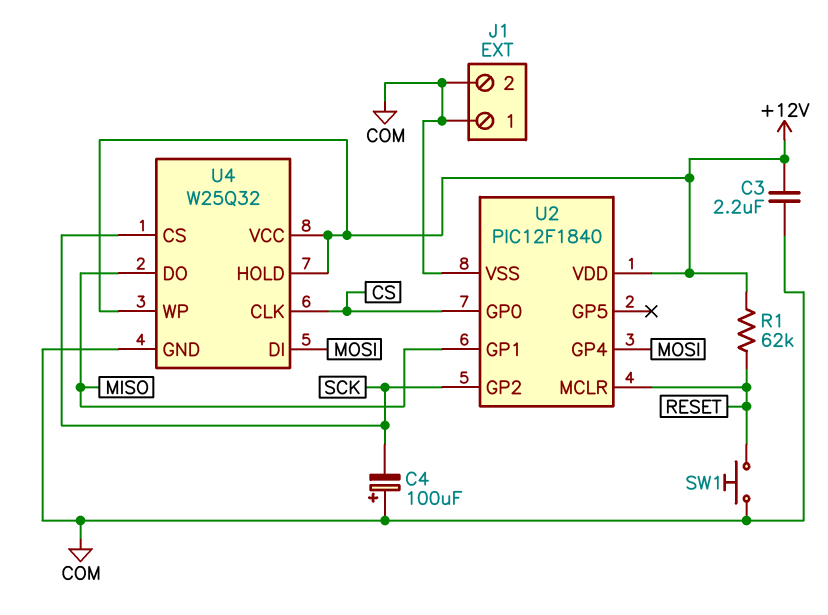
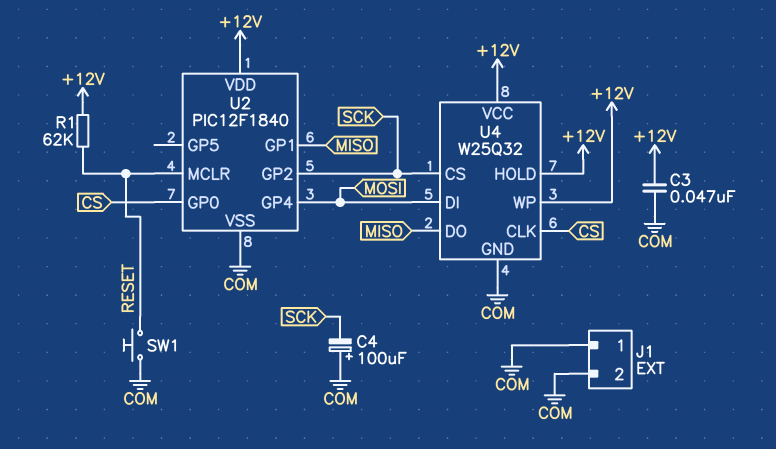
C3: 2.2uF (+12V, COM) -> 47nF (+12V, COM)

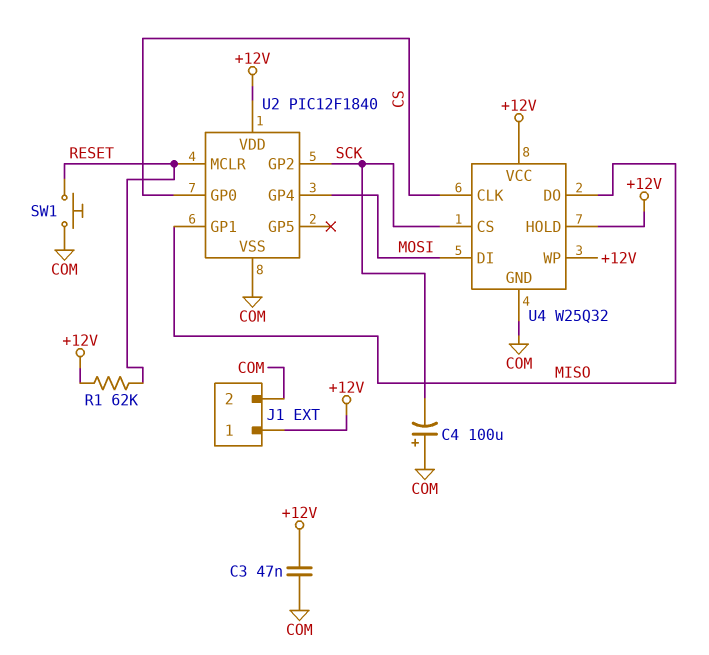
J1 pin 1: COM -> +12V

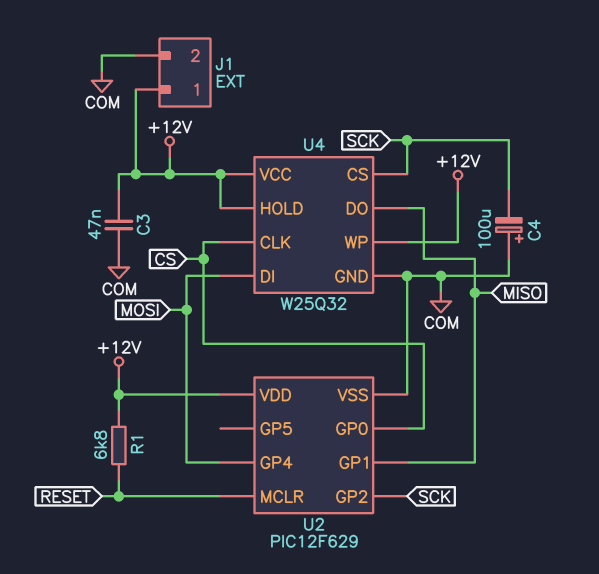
R1: 62k (+12V, RESET) -> 6.8k (+12V, RESET)
SW1: button (COM, RESET) -> none
U2: PIC12F1840 -> PIC12F629

